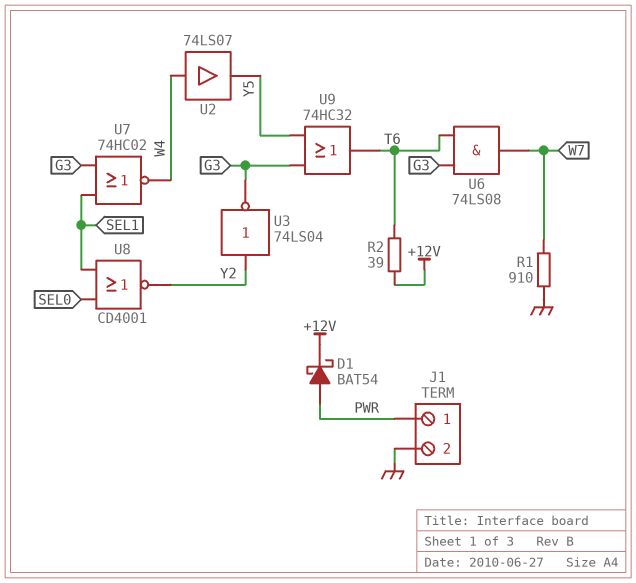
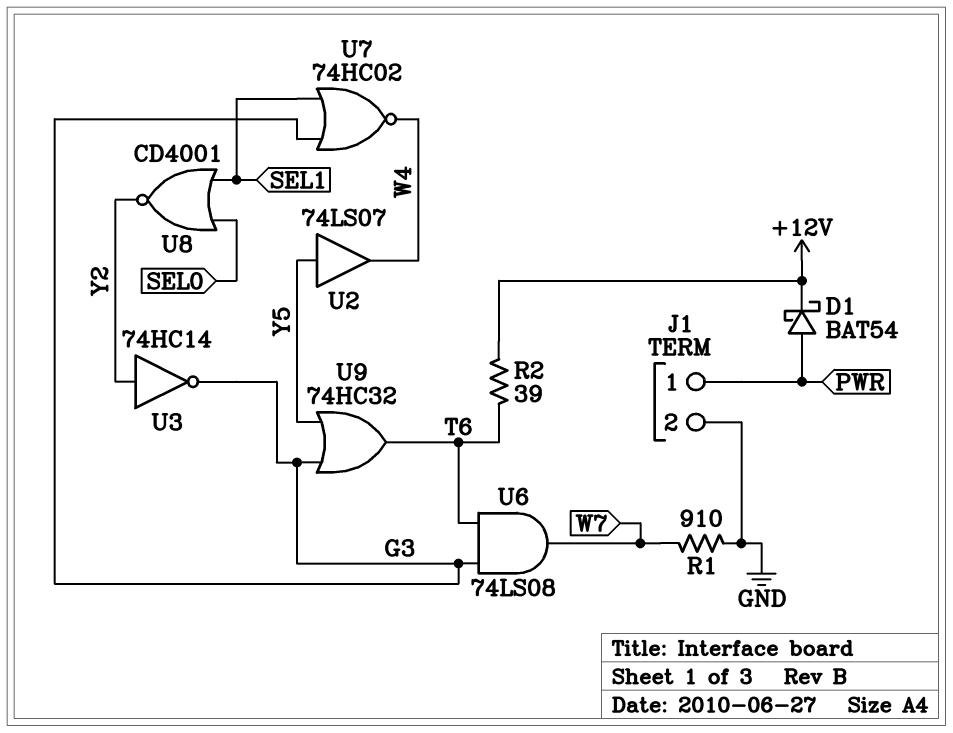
U2: buffer 74LS07 (in W4, out Y5) -> buffer 74LS07 (in Y5, out W4)
U3: NOT 74LS04 (in Y2, out G3) -> NOT 74HC14 (in Y2, out G3)

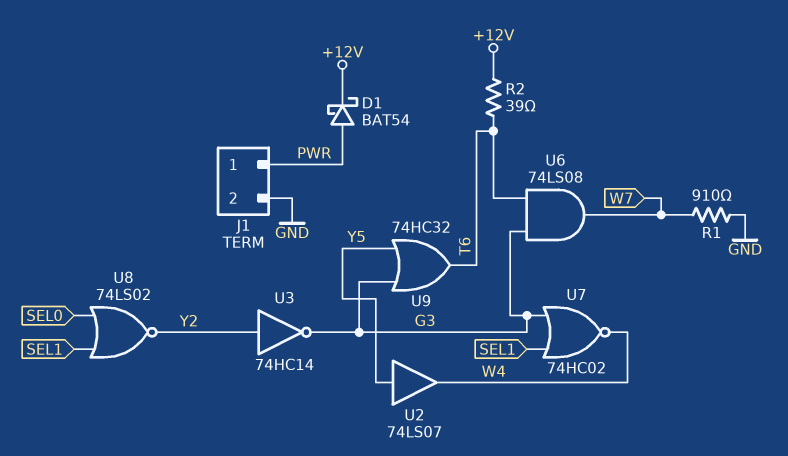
U8: NOR CD4001 (in SEL0, in SEL1, out Y2) -> NOR 74LS02 (in SEL0, in SEL1, out Y2)

